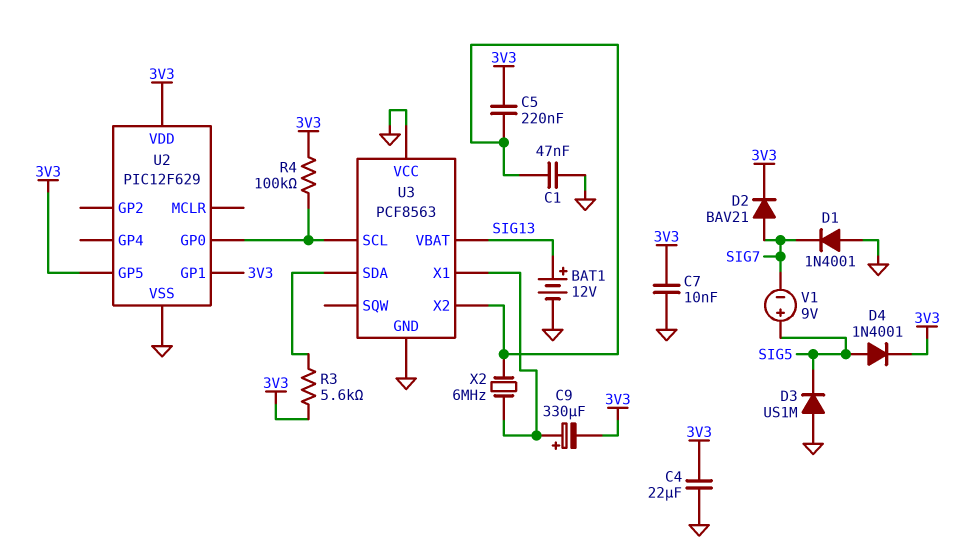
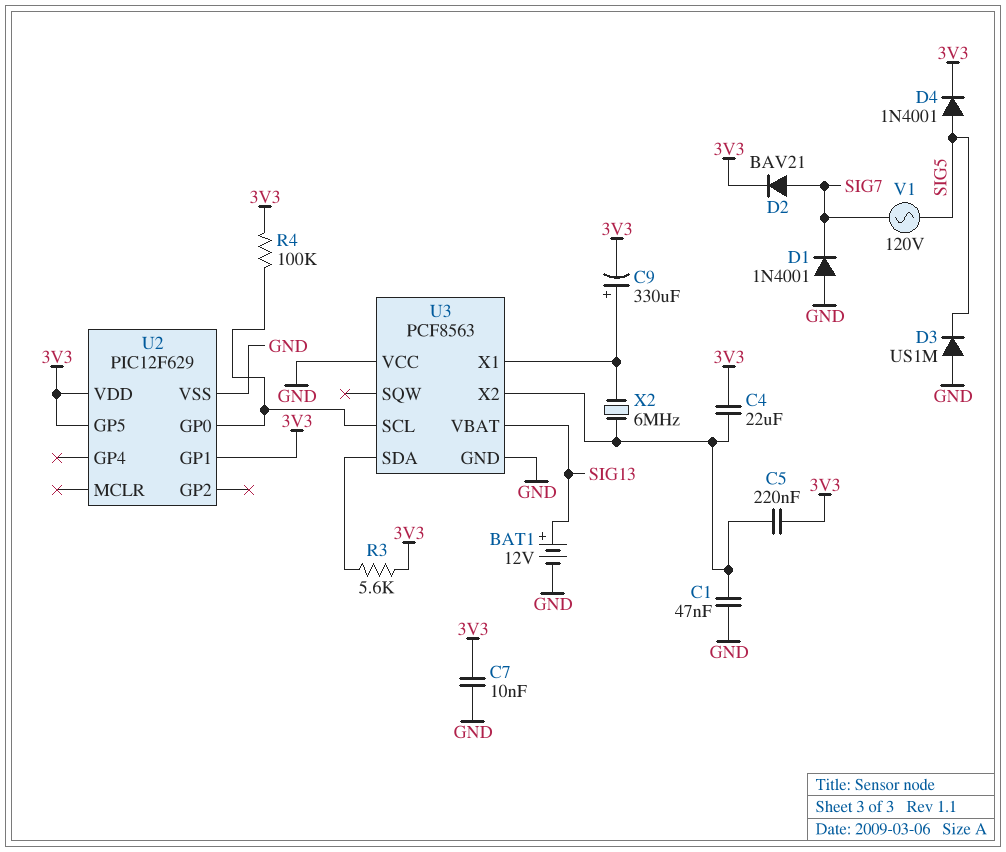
C4: 22uF (3V3, GND) -> 22uF (3V3, U3/X2)
V1: 9V (plus SIG5, minus SIG7) -> AC 120V (SIG5, SIG7)

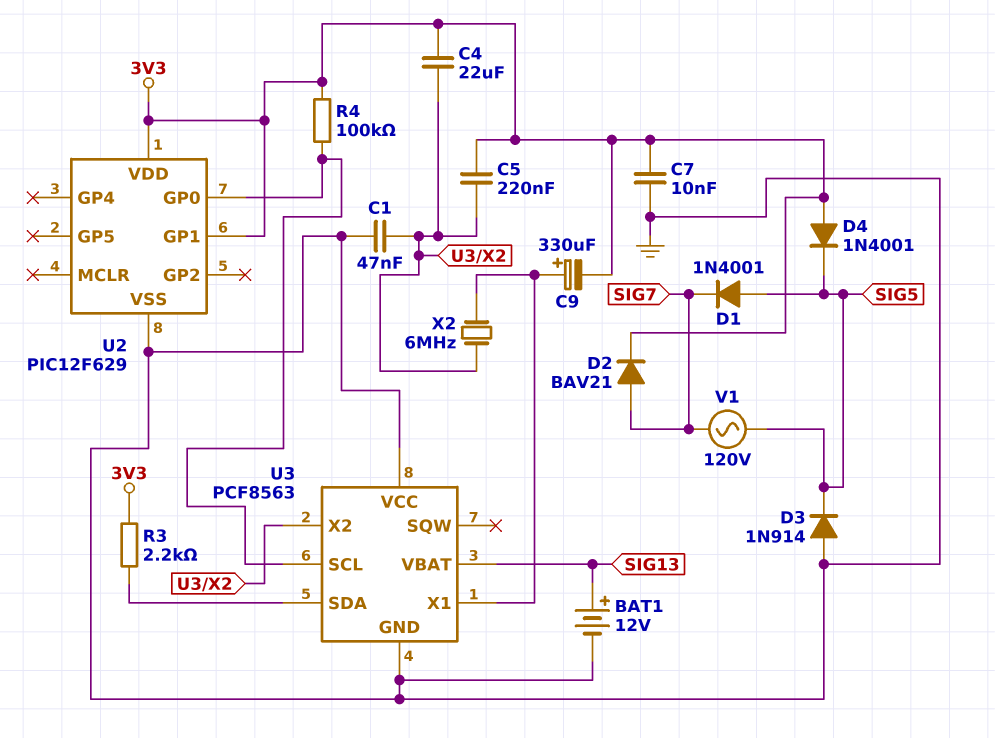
D1: diode 1N4001 (A GND, K SIG7) -> diode 1N4001 (A SIG5, K SIG7)
D3: diode US1M (A GND, K SIG5) -> diode 1N914 (A GND, K SIG5)
D4: diode 1N4001 (A SIG5, K 3V3) -> diode 1N4001 (A 3V3, K SIG5)
R3: 5.6k (3V3, U3/SDA) -> 2.2k (3V3, U3/SDA)
U2 pin GP5: 3V3 -> none

